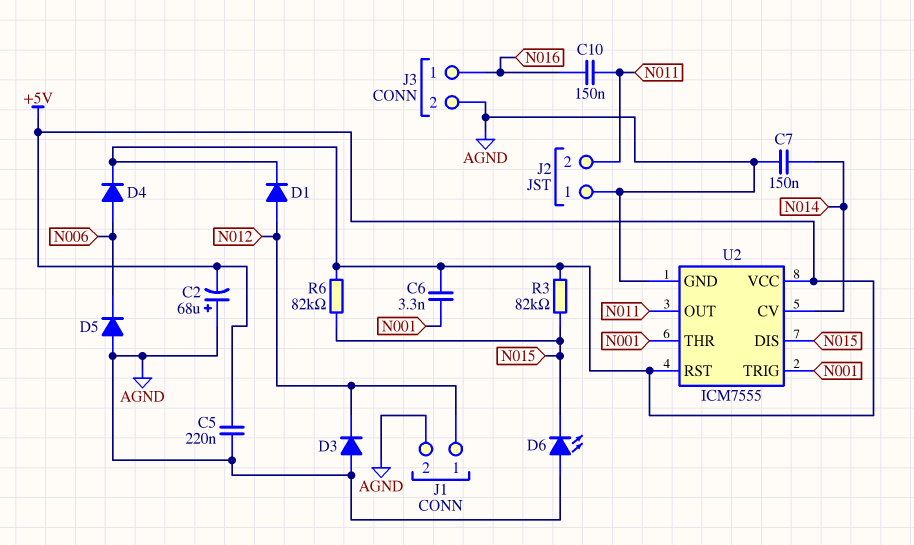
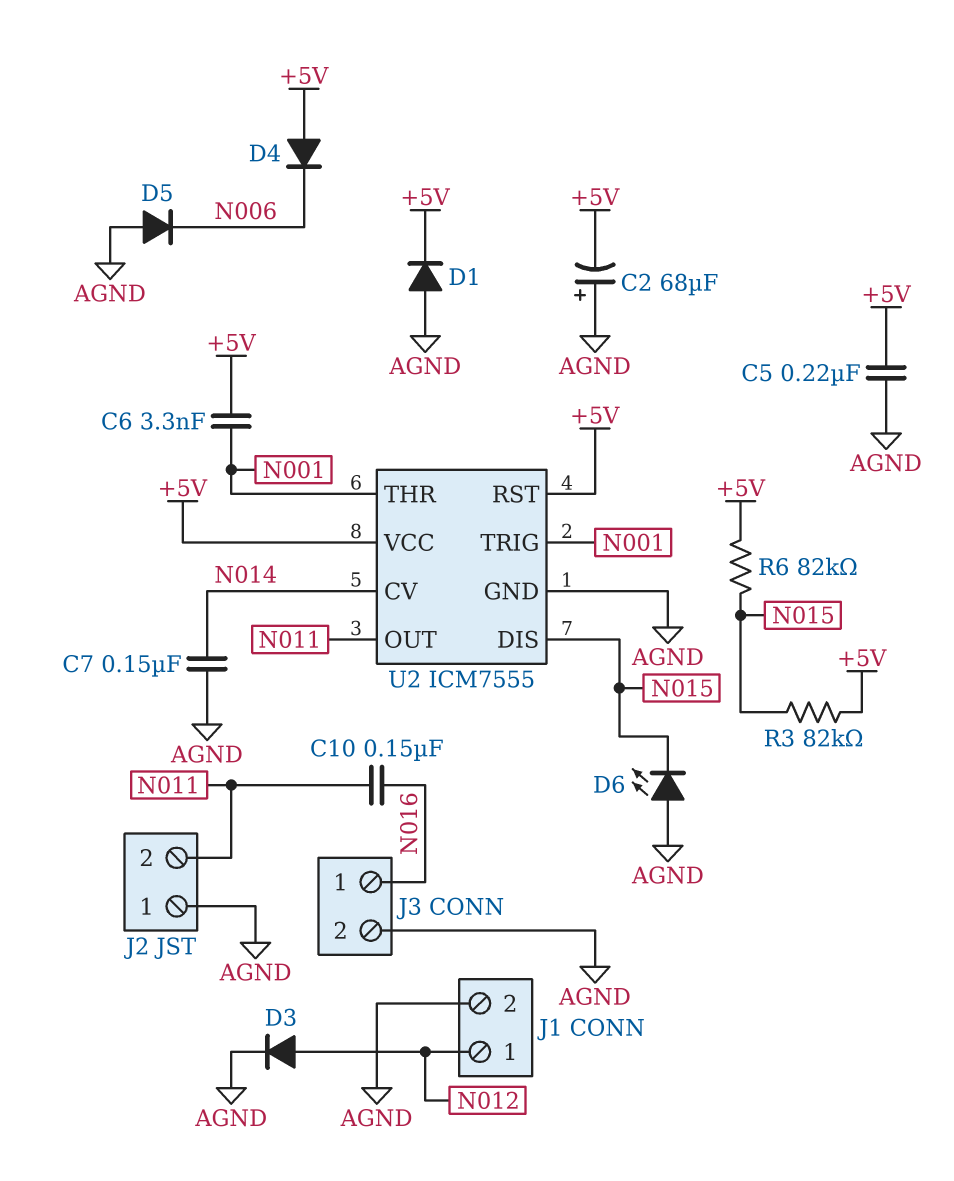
D1: diode (A N012, K +5V) -> diode (A AGND, K +5V)
D3: diode (A AGND, K N012) -> diode (A N012, K AGND)
D4: diode (A N006, K +5V) -> diode (A +5V, K N006)

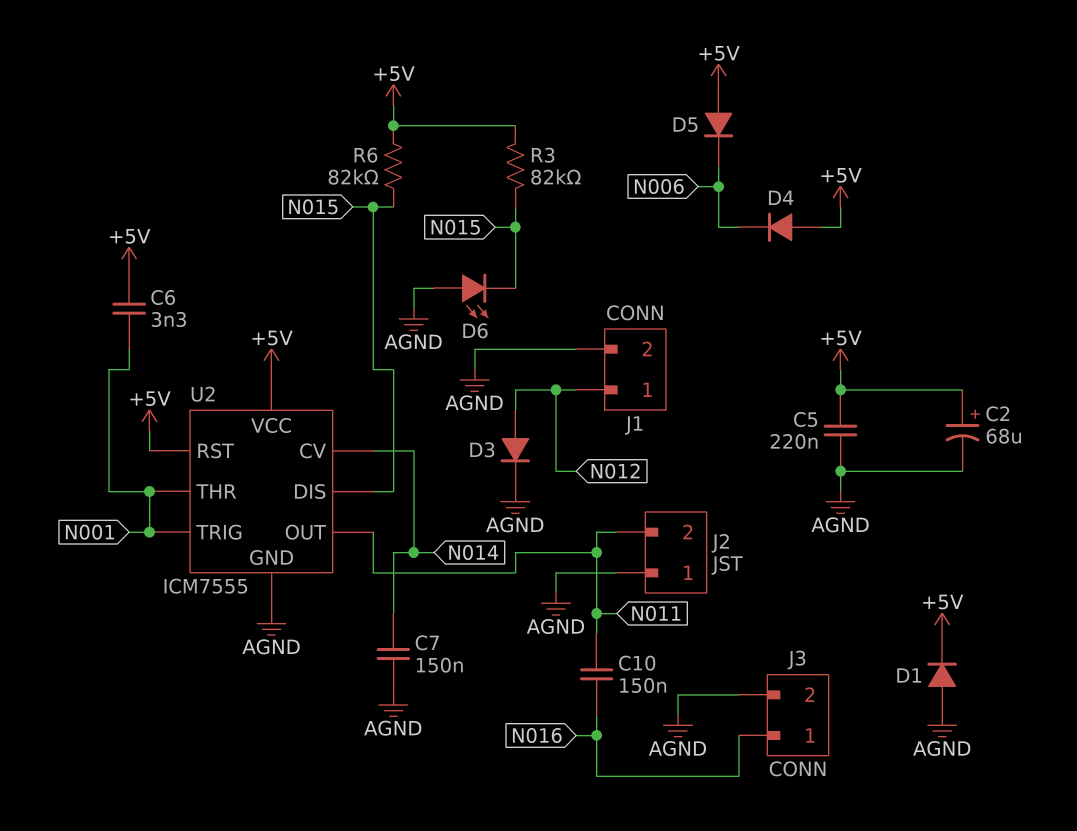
C2: 68uF (plus AGND, minus +5V) -> 68uF (plus +5V, minus AGND)
D5: diode (A AGND, K N006) -> diode (A +5V, K N006)

